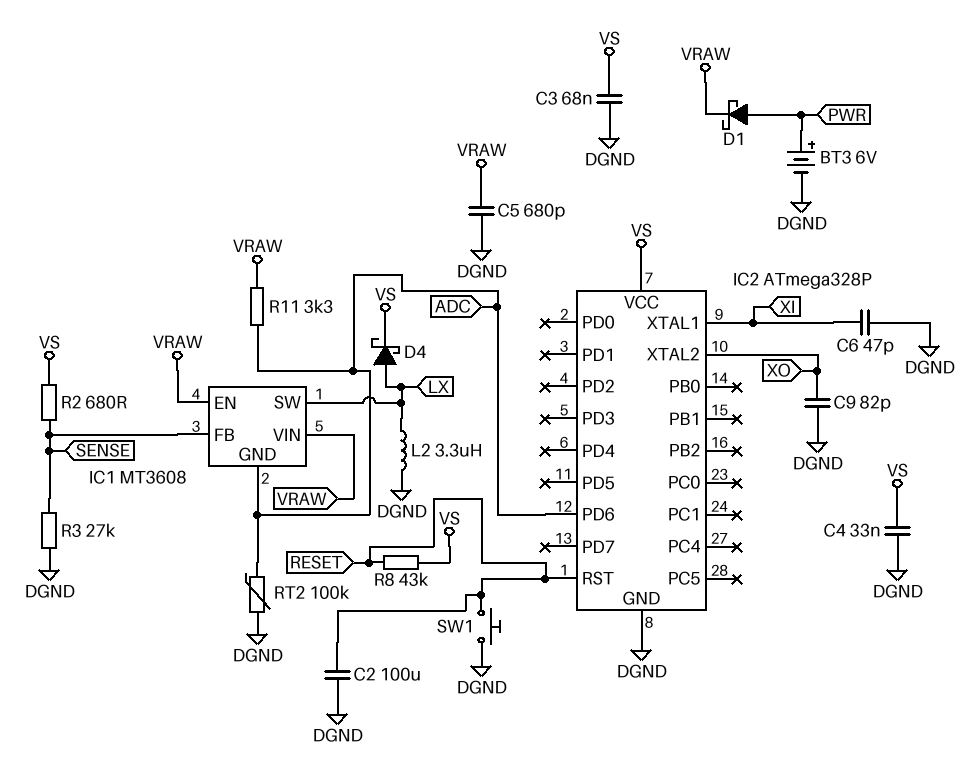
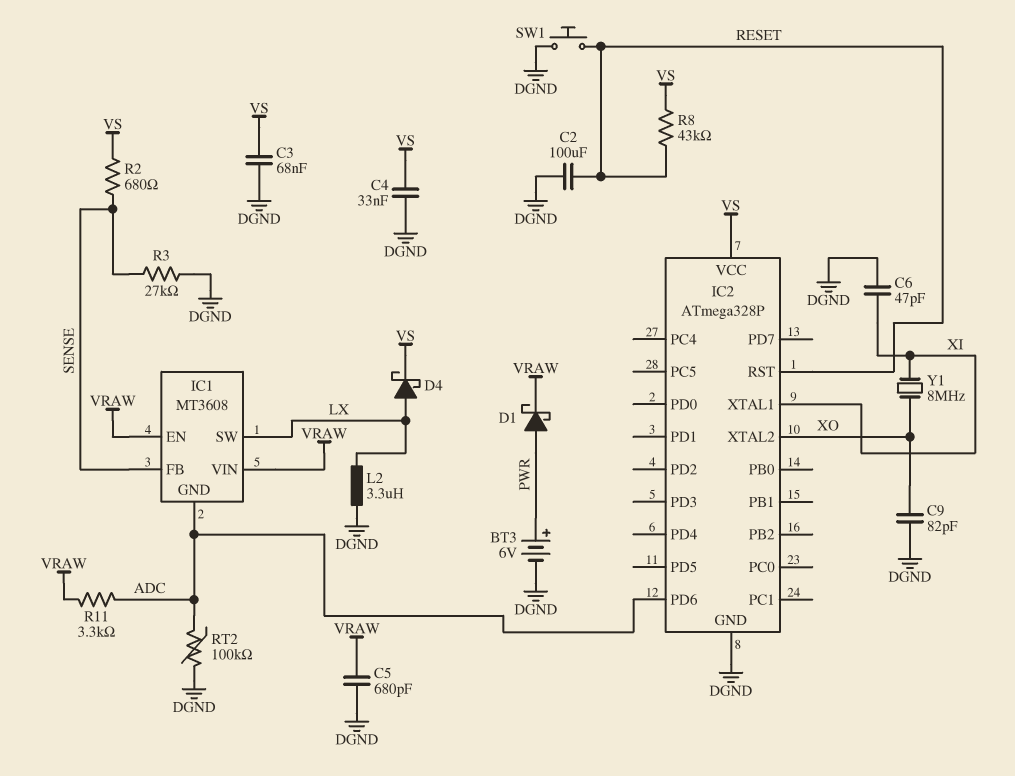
Y1: none -> 8MHz (XI, XO)

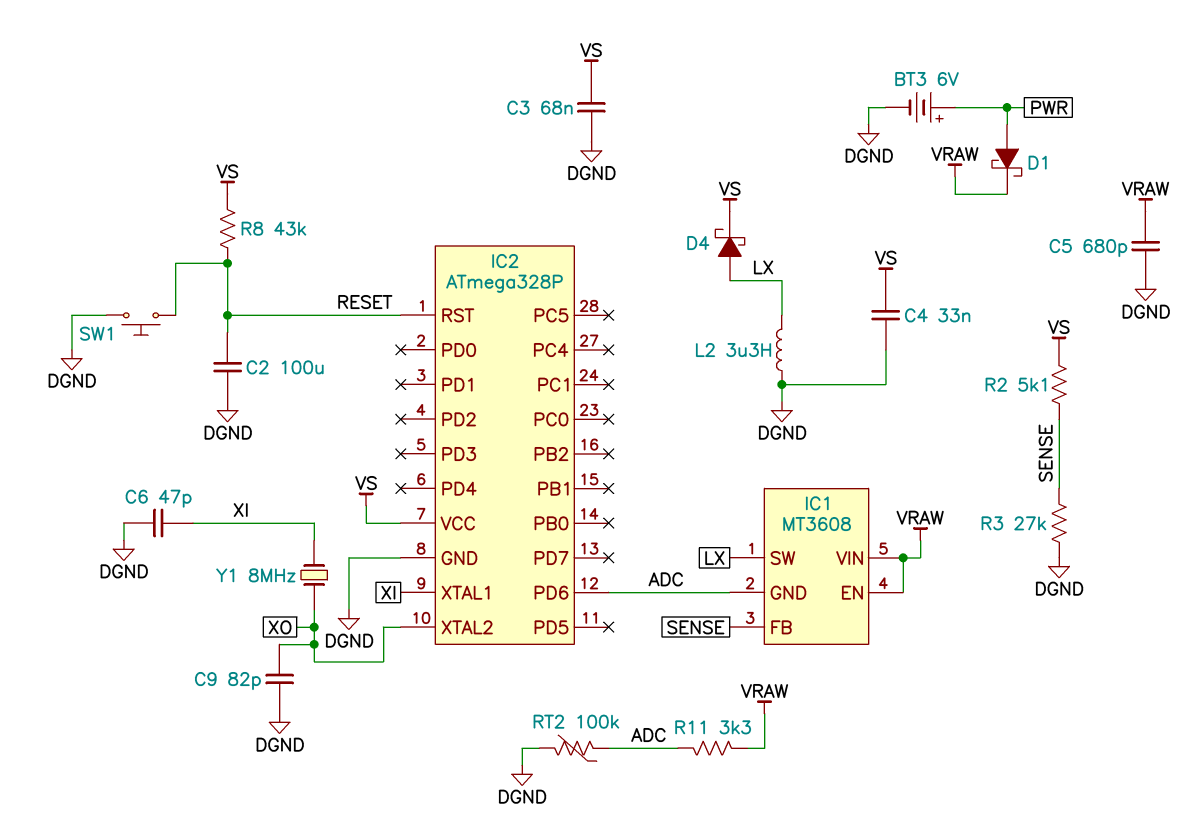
R2: 680 (SENSE, VS) -> 5.1k (SENSE, VS)

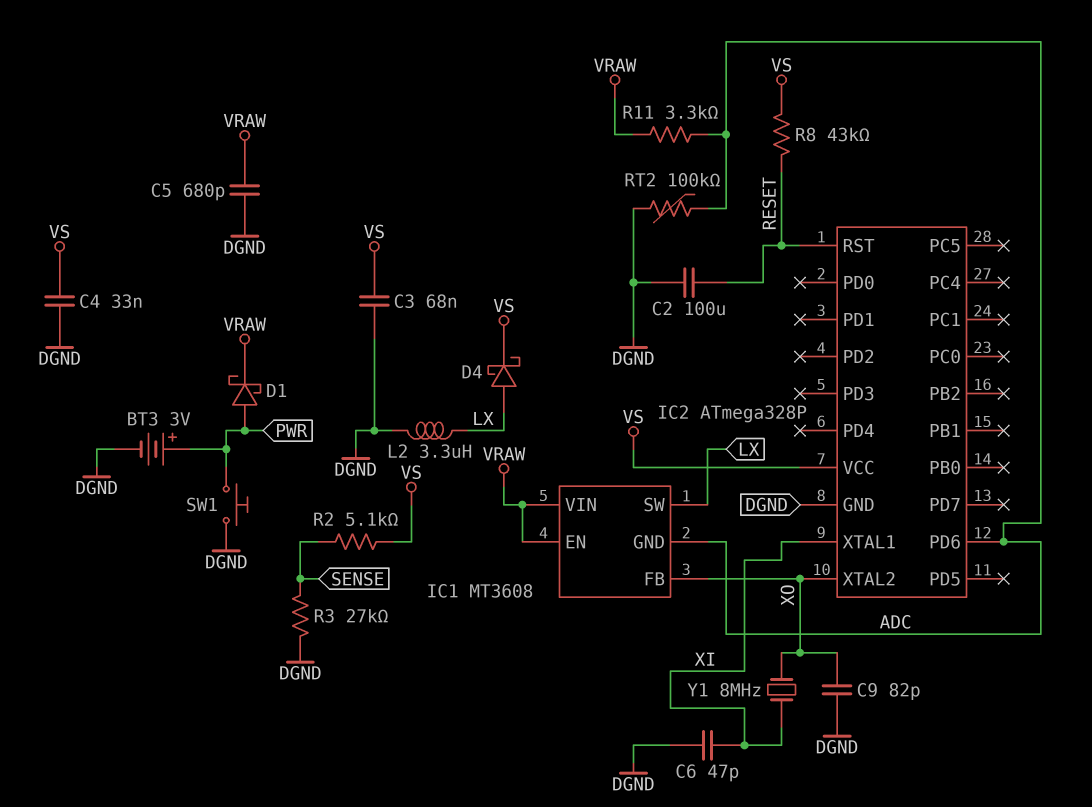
BT3: 6V (plus PWR, minus DGND) -> 3V (plus PWR, minus DGND)
IC1 pin FB: SENSE -> XO
SW1: button (DGND, RESET) -> button (DGND, PWR)

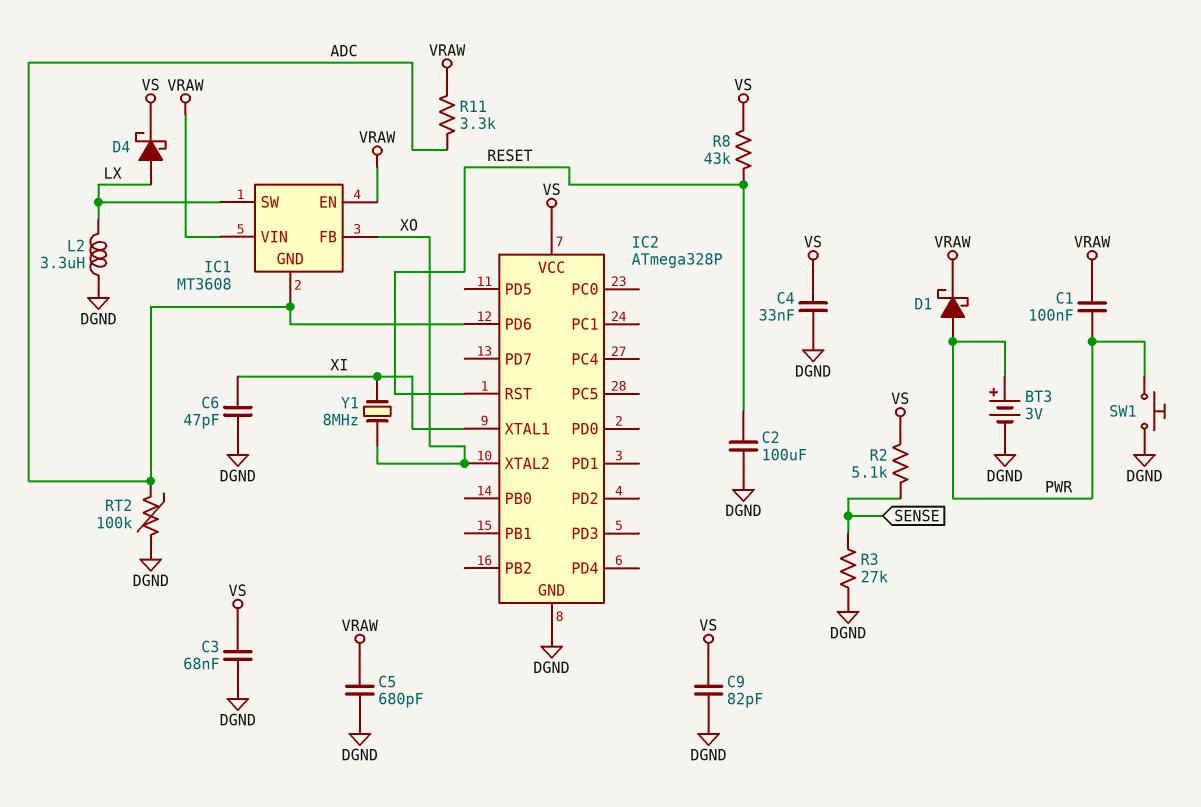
C1: none -> 100nF (PWR, VRAW)
C9: 82pF (DGND, XO) -> 82pF (DGND, VS)

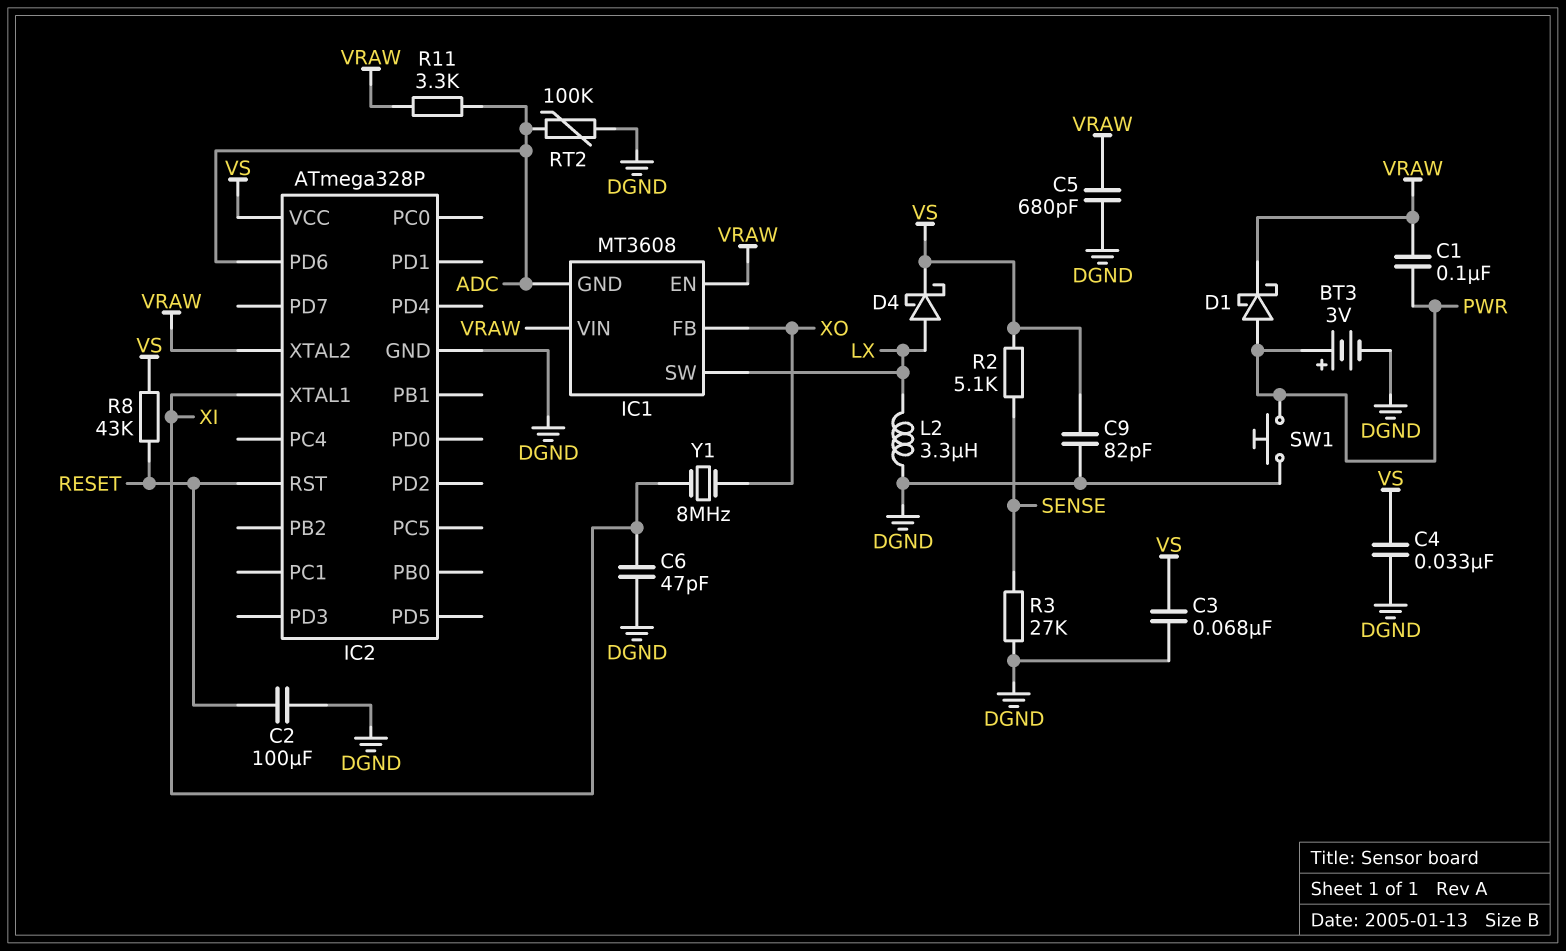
IC2 pin XTAL2: XO -> VRAW

